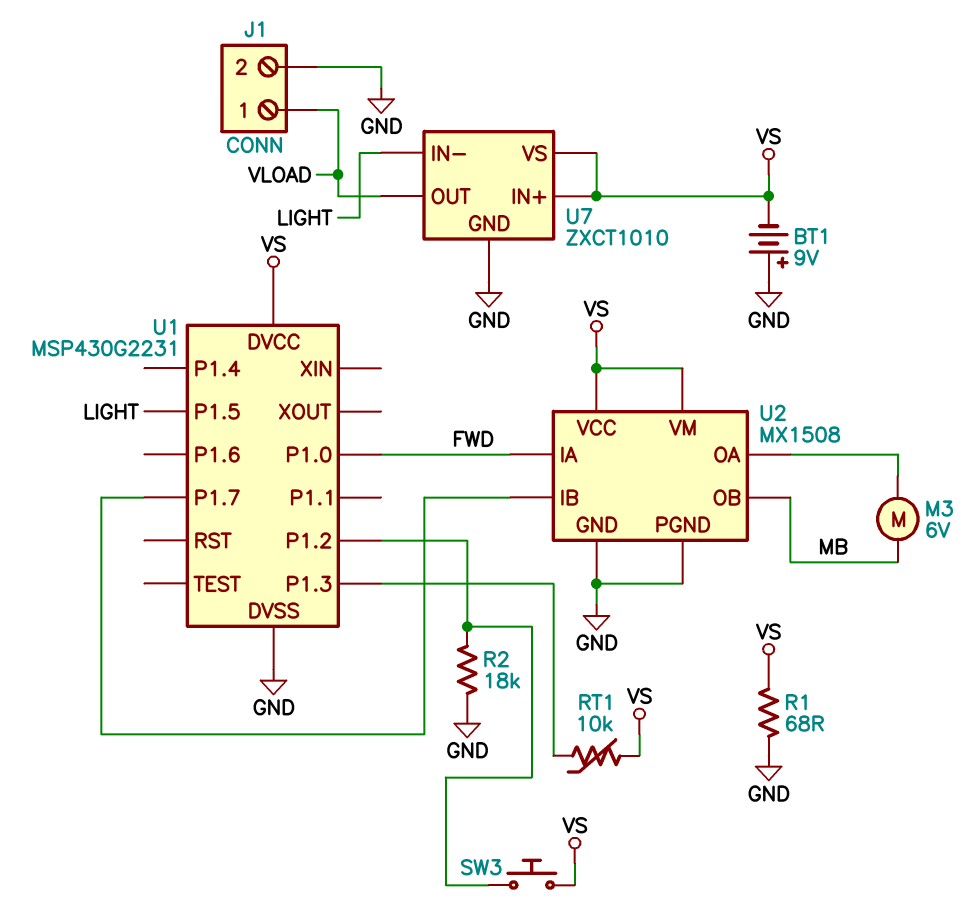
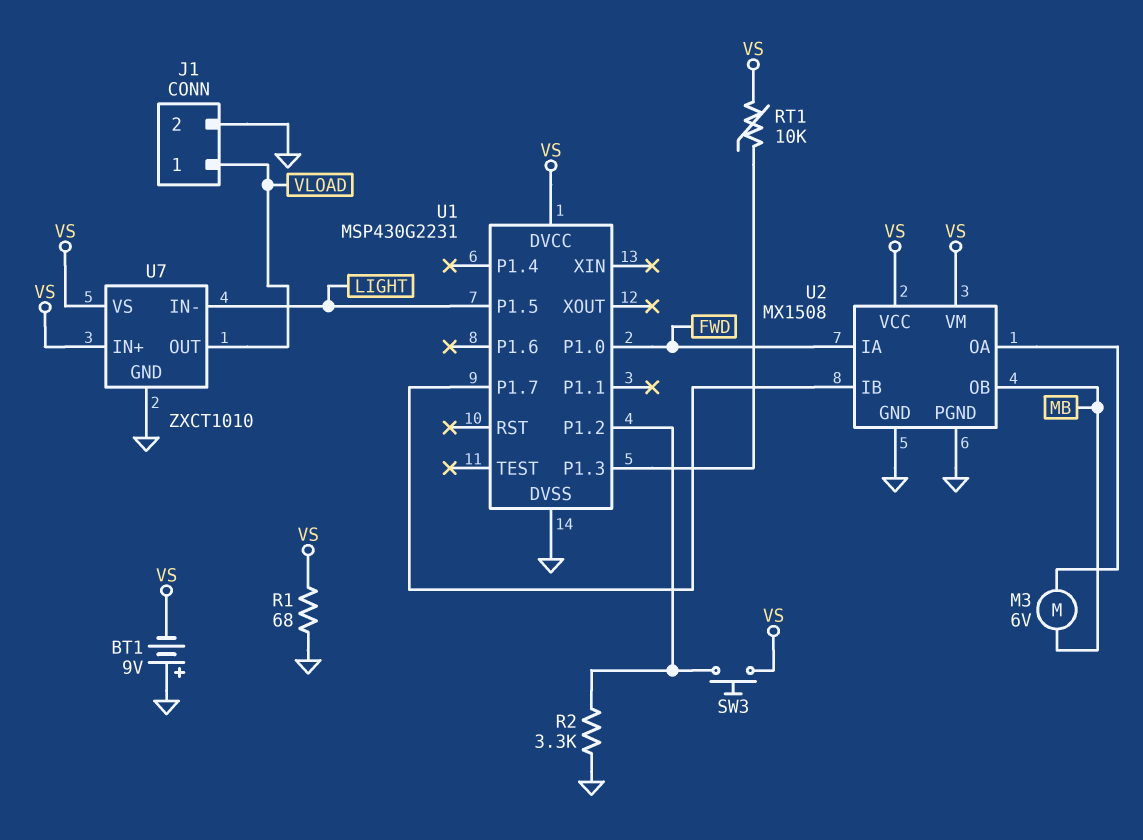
R2: 18k (GND, U1/P1.2) -> 3.3k (GND, U1/P1.2)

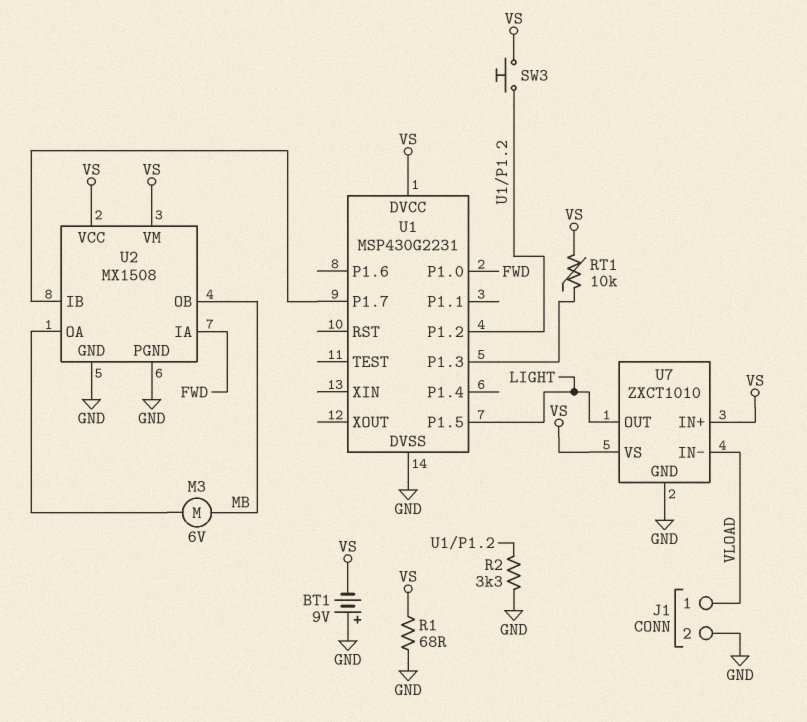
U7 pin IN-: LIGHT -> VLOAD
U7 pin OUT: VLOAD -> LIGHT

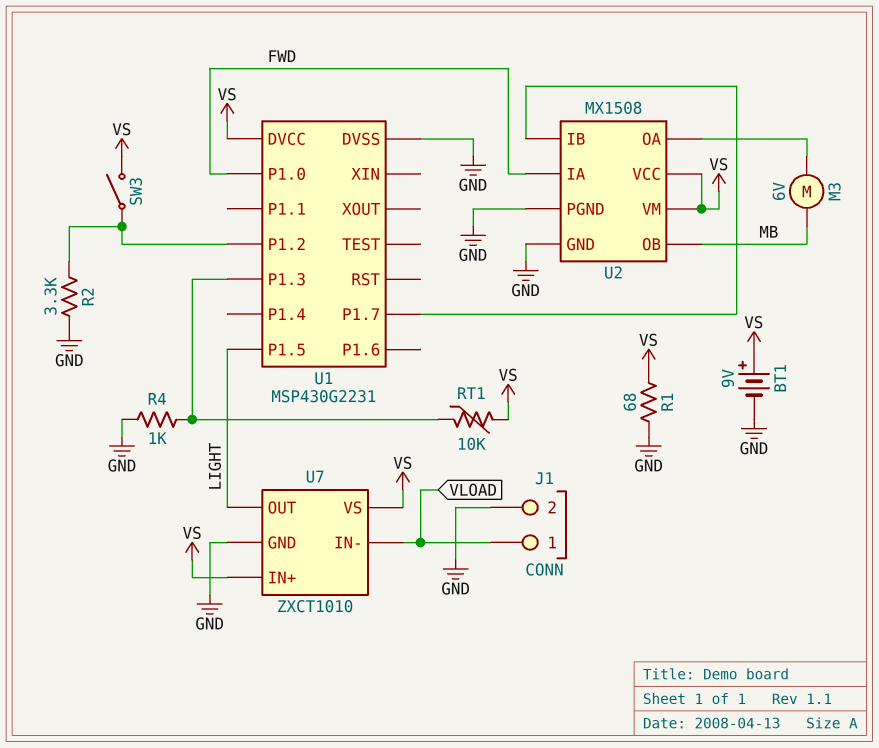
BT1: 9V (plus GND, minus VS) -> 9V (plus VS, minus GND)
R4: none -> 1k (GND, U1/P1.3)
SW3: button (U1/P1.2, VS) -> switch (U1/P1.2, VS)

